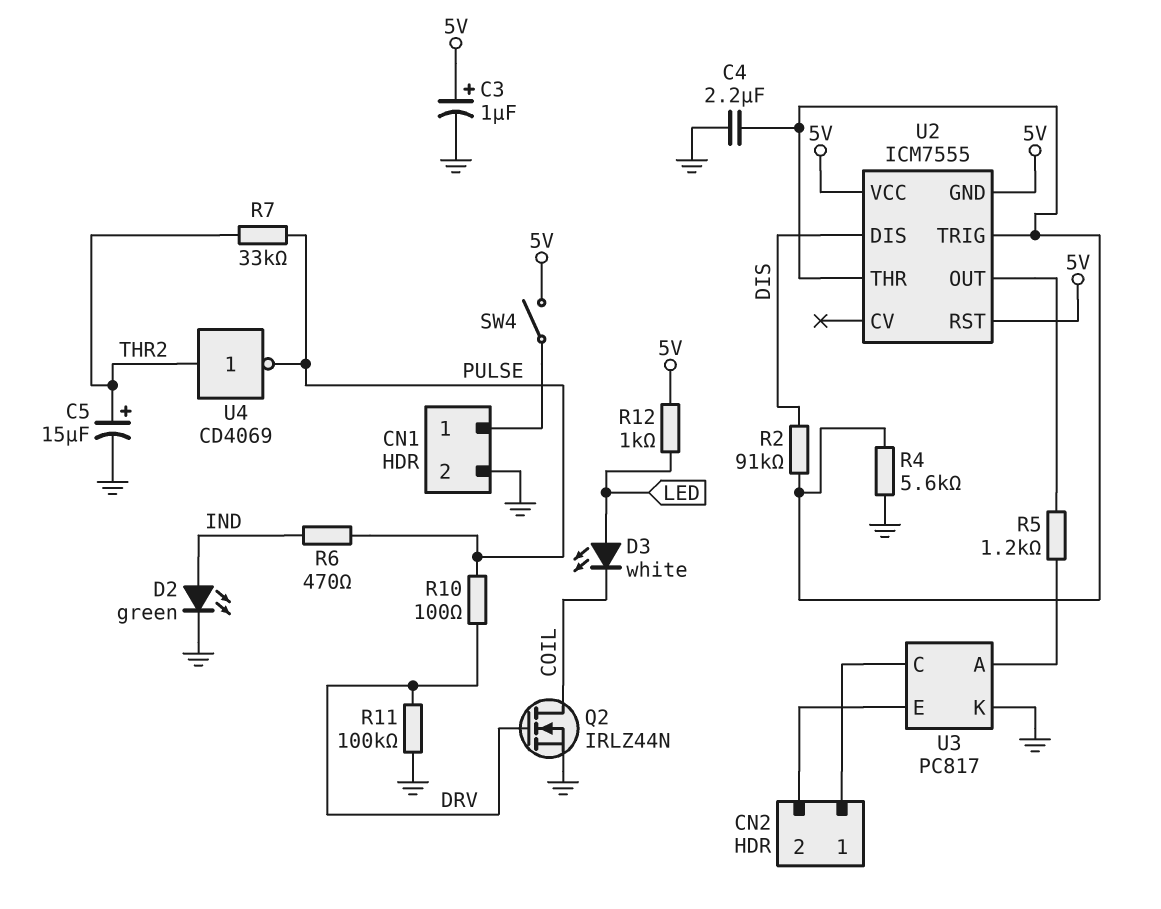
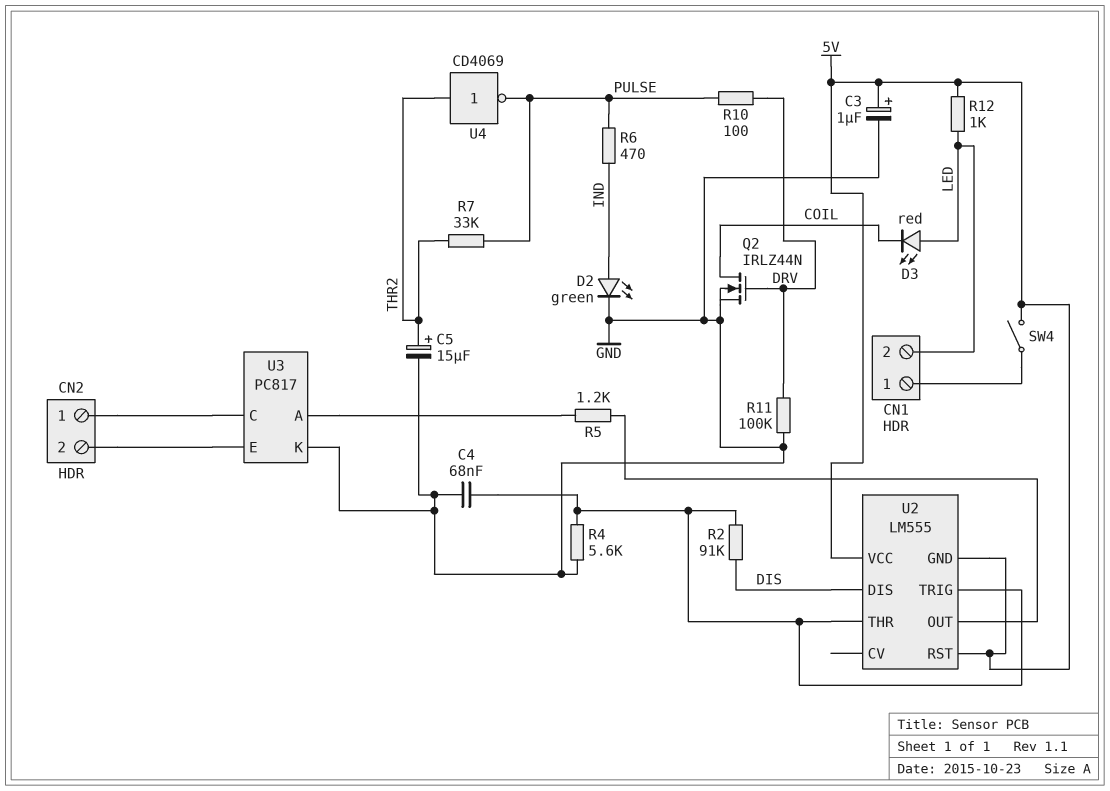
C4: 2.2uF (GND, U2/THR) -> 68nF (GND, U2/THR)
CN1 pin 2: GND -> LED
D3: LED white (A LED, K COIL) -> LED red (A LED, K COIL)
U2: ICM7555 -> LM555

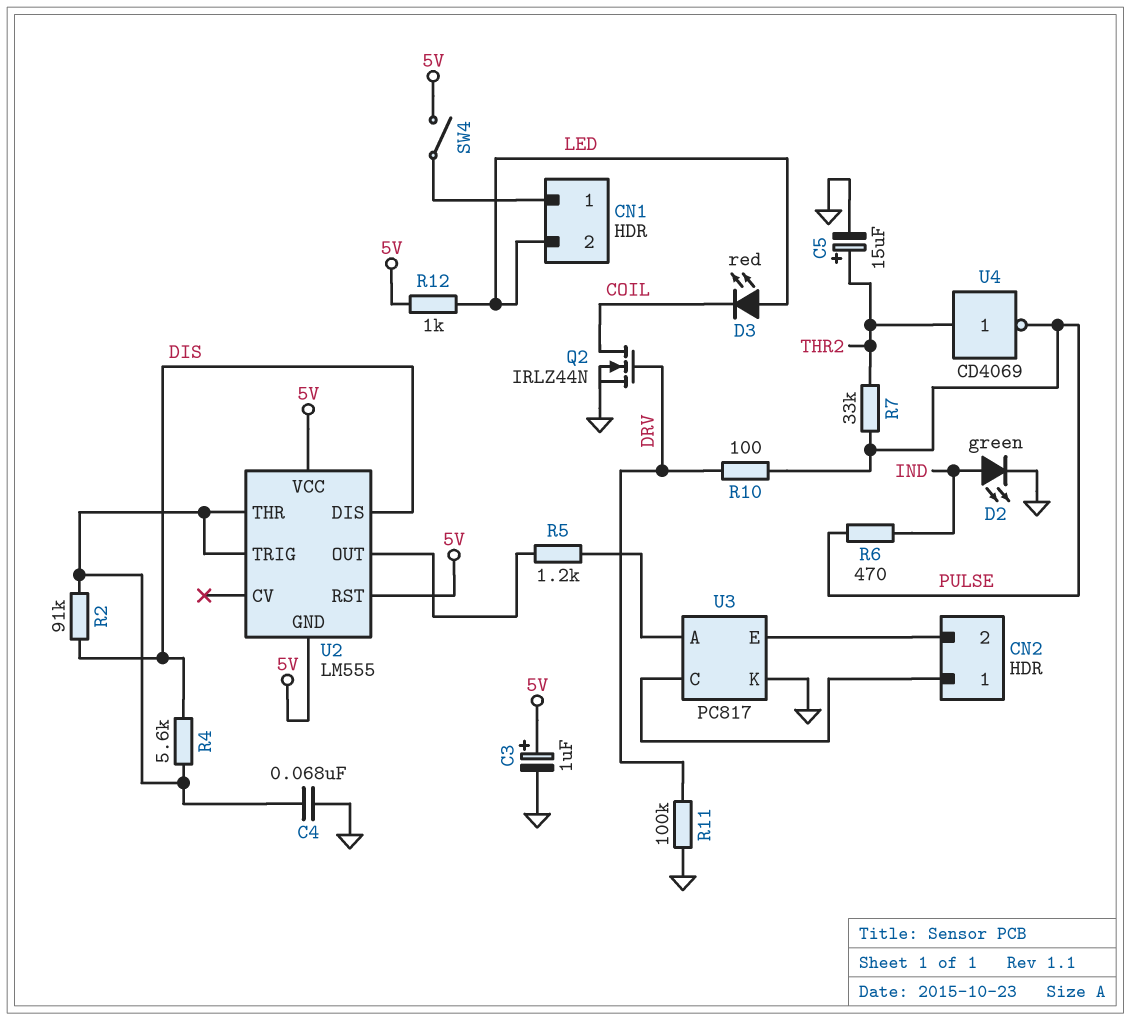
R4: 5.6k (GND, U2/THR) -> 5.6k (DIS, U2/THR)

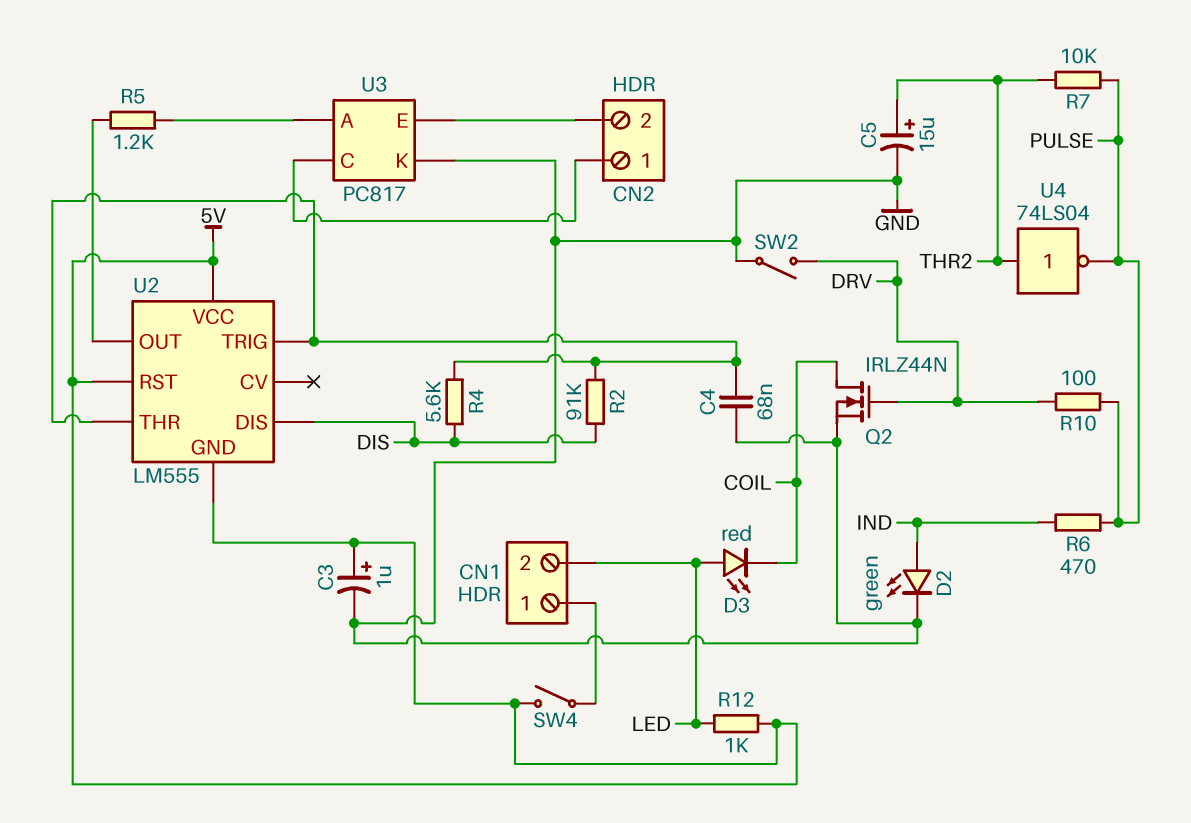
R7: 33k (PULSE, THR2) -> 10k (PULSE, THR2)
R11: 100k (DRV, GND) -> none
SW2: none -> switch (DRV, GND)
U4: NOT CD4069 (in THR2, out PULSE) -> NOT 74LS04 (in THR2, out PULSE)

